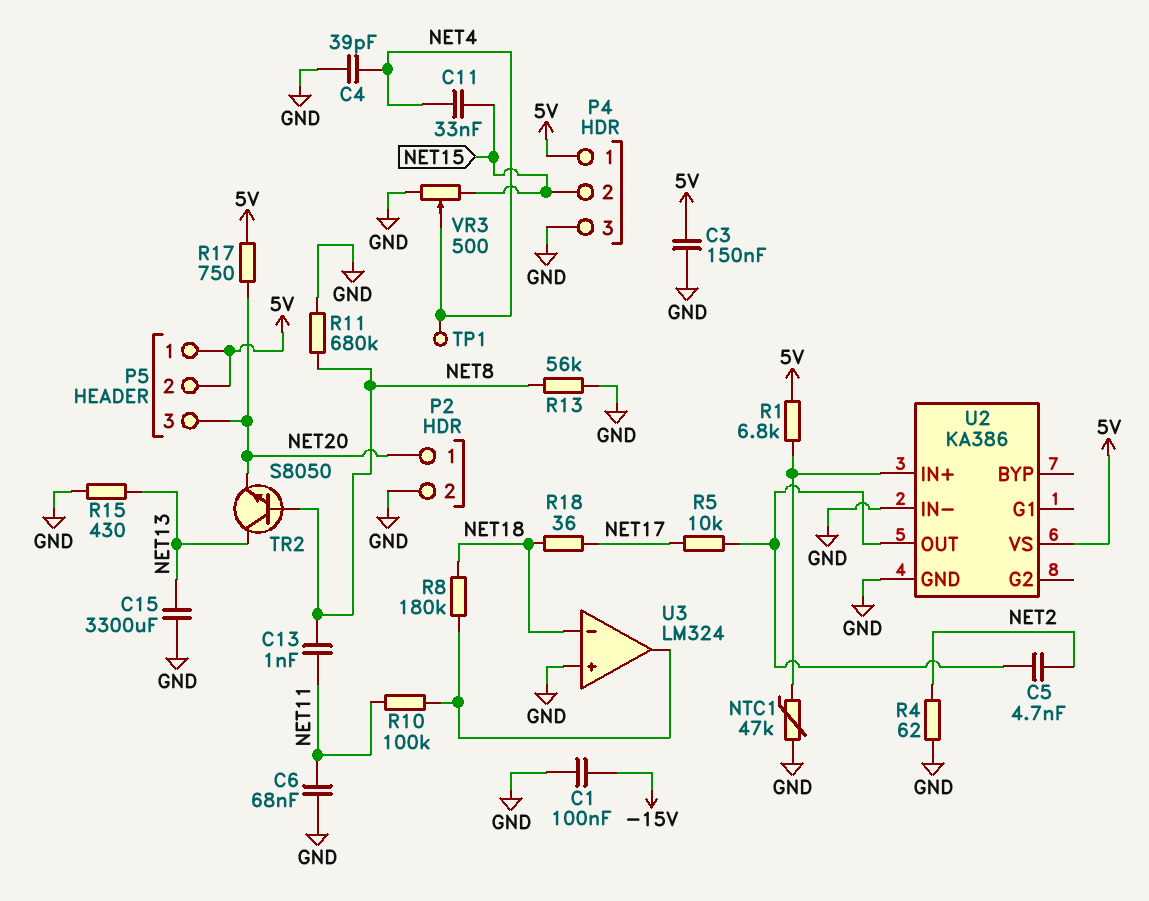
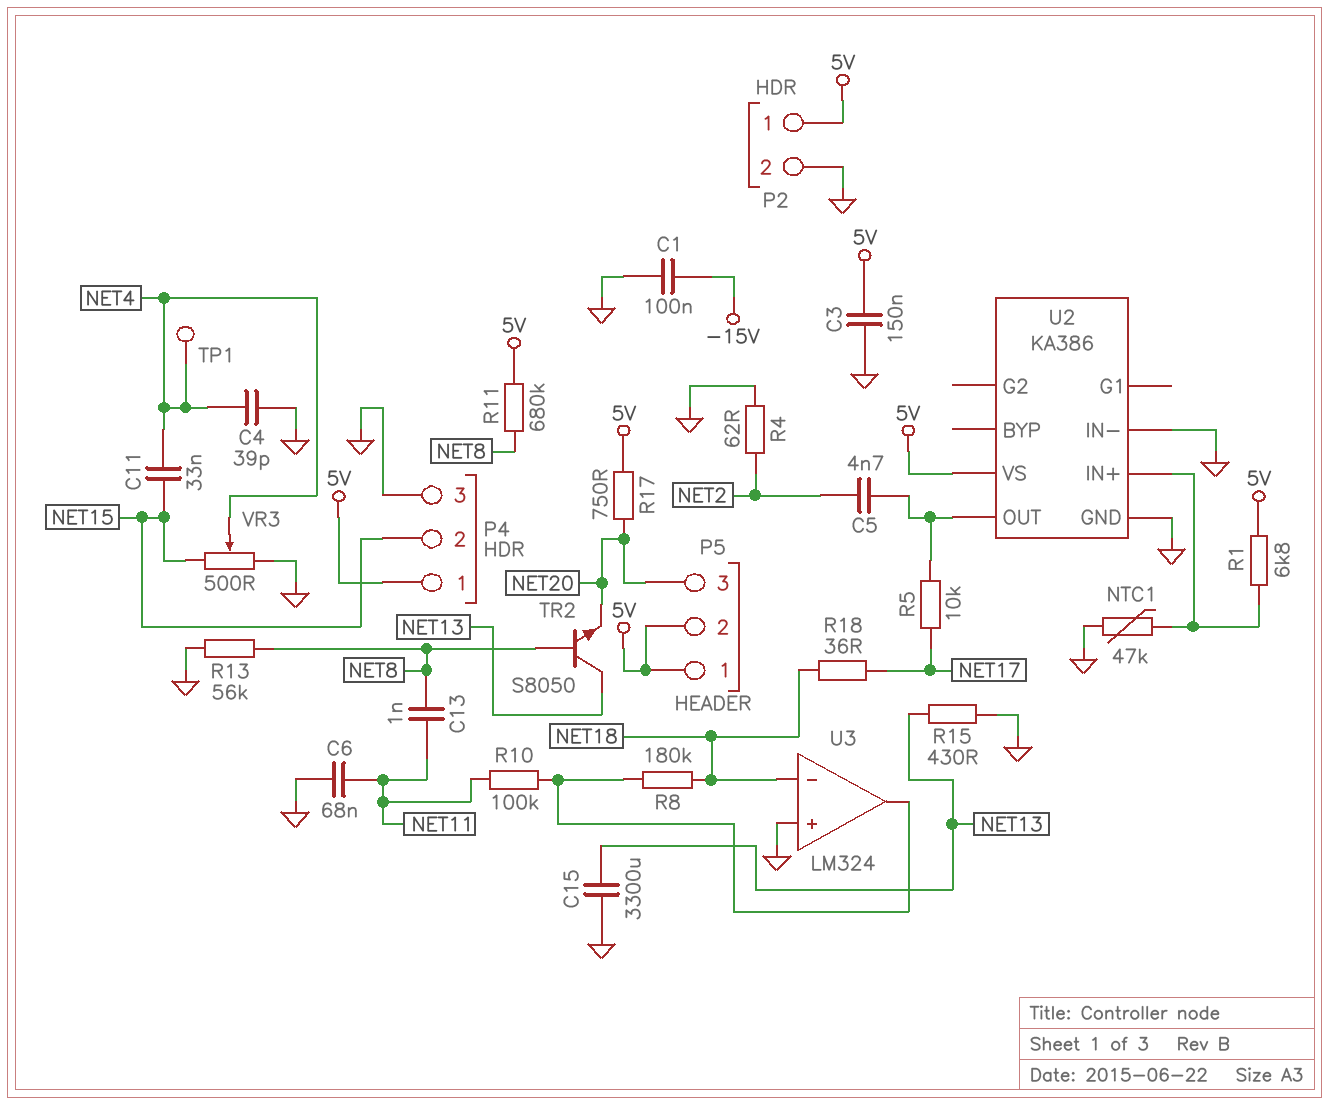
P2 pin 1: NET20 -> 5V
R11: 680k (GND, NET8) -> 680k (5V, NET8)

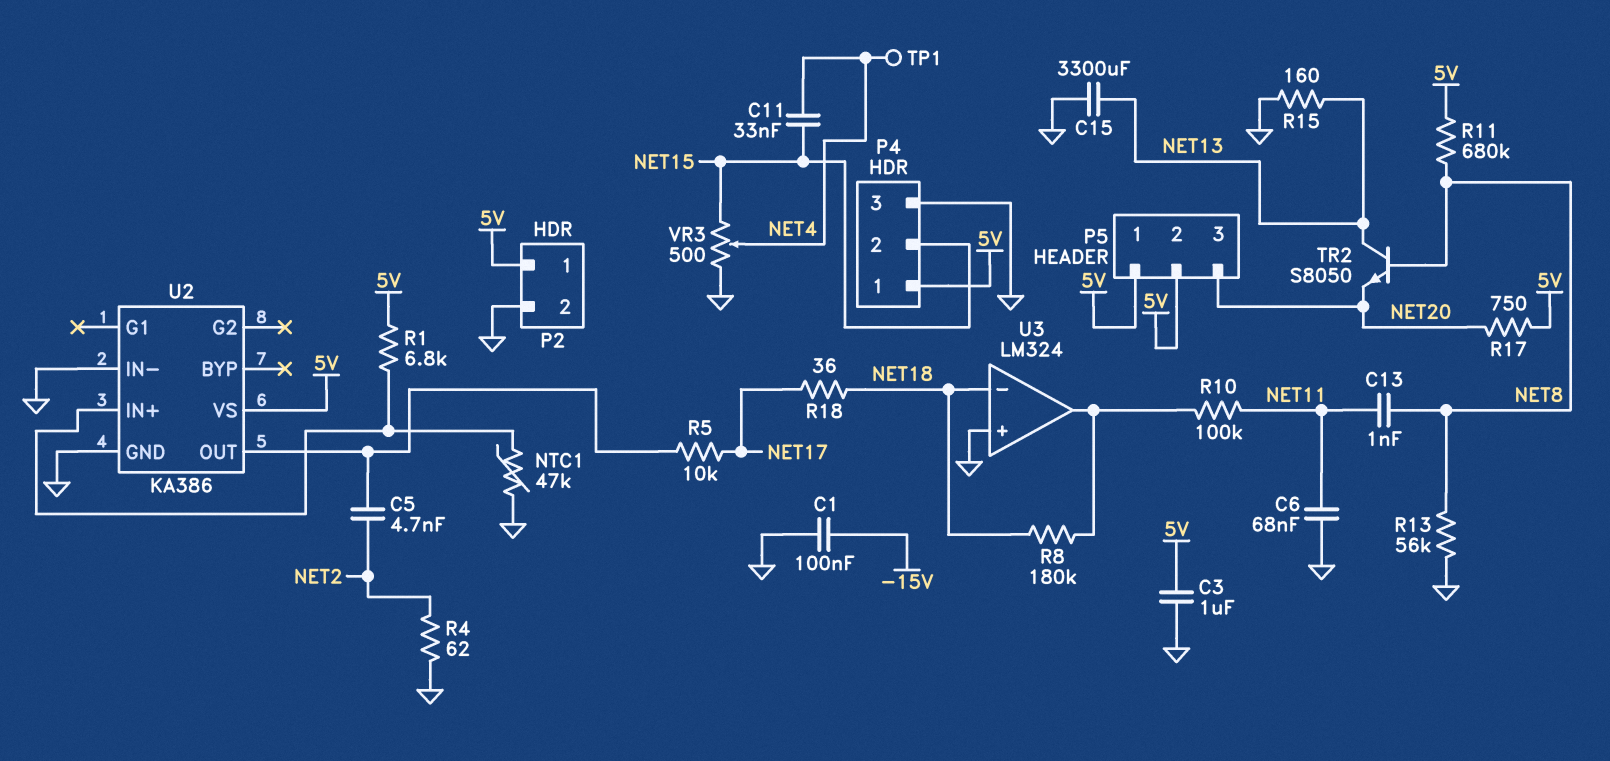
C3: 150nF (5V, GND) -> 1uF (5V, GND)
C4: 39pF (GND, NET4) -> none
R15: 430 (GND, NET13) -> 160 (GND, NET13)

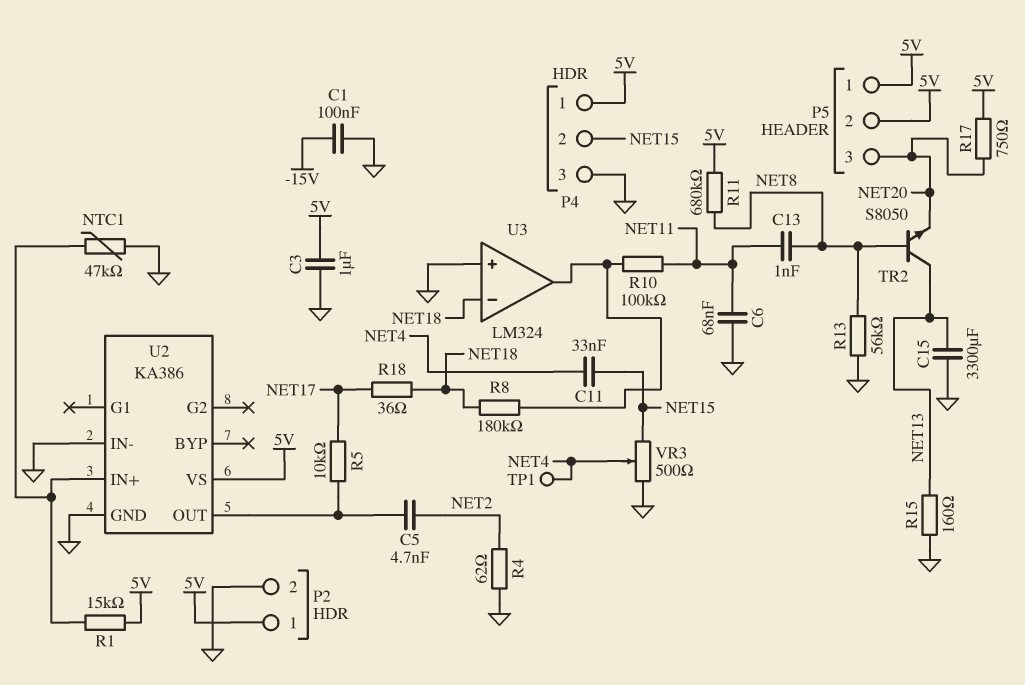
R1: 6.8k (5V, U2/IN+) -> 15k (5V, U2/IN+)

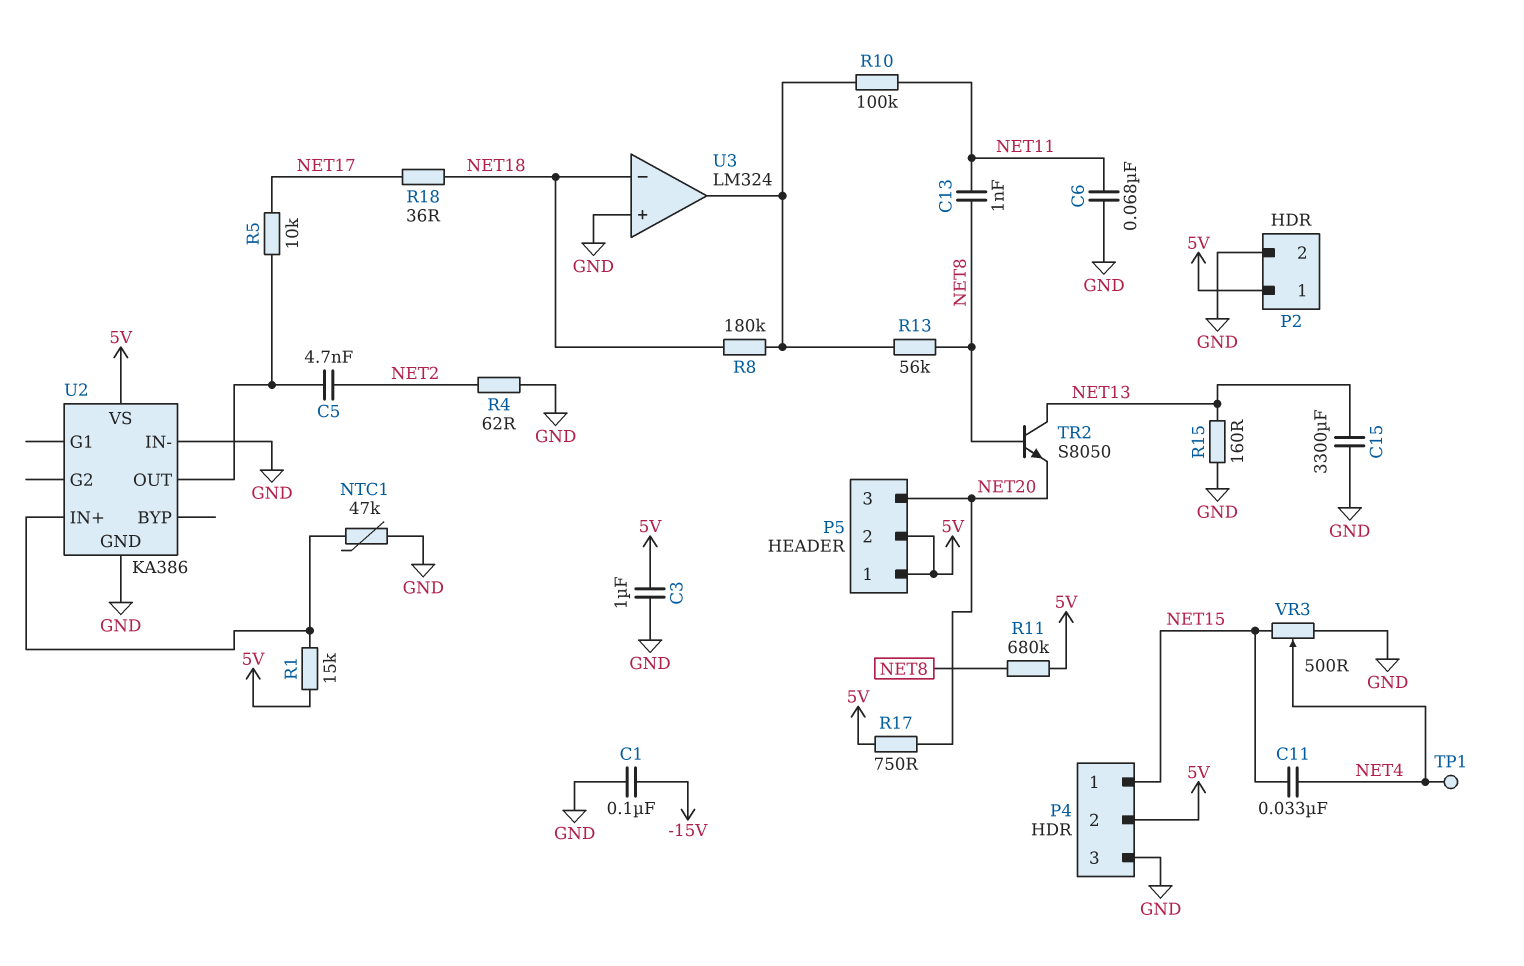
P4 pin 1: 5V -> NET15
P4 pin 2: NET15 -> 5V
R13: 56k (GND, NET8) -> 56k (NET8, U3/out)

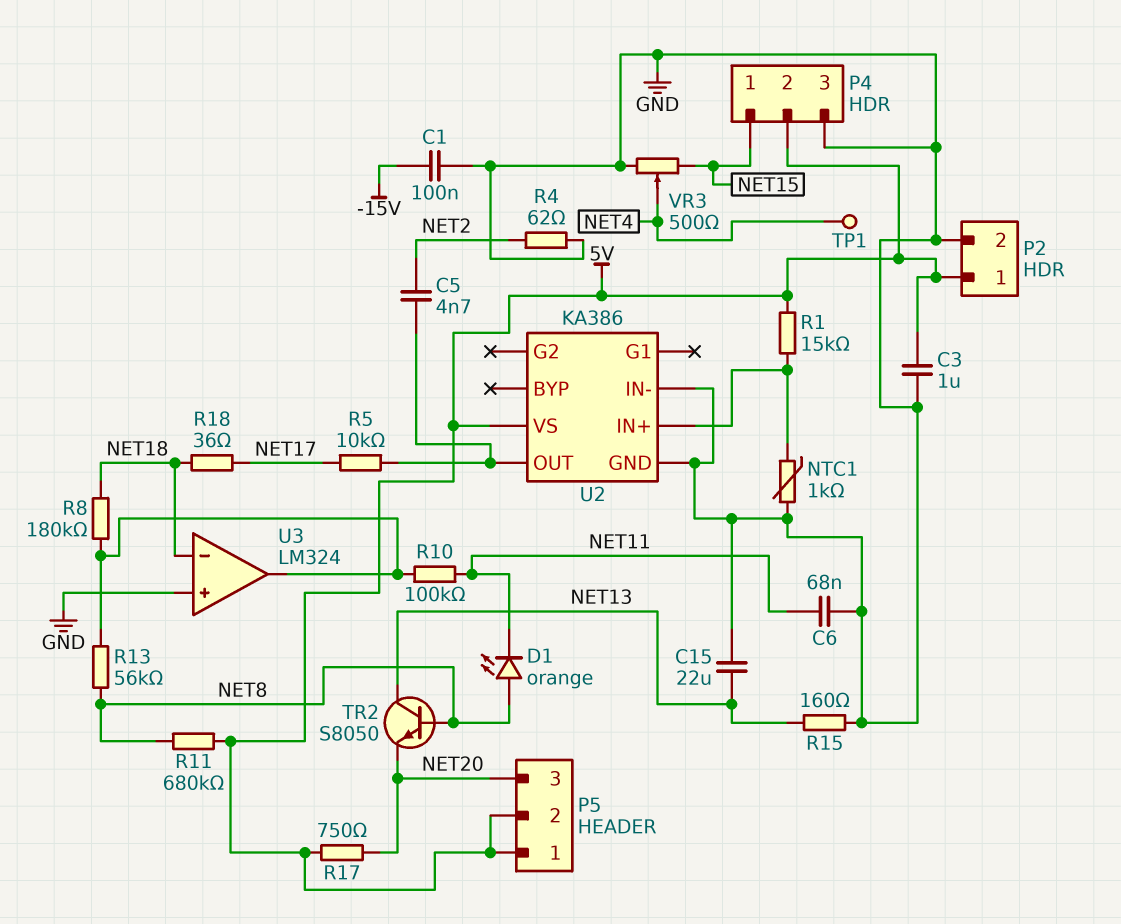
C11: 33nF (NET4, NET15) -> none
C13: 1nF (NET8, NET11) -> none
C15: 3300uF (GND, NET13) -> 22uF (GND, NET13)
D1: none -> LED orange (A NET8, K NET11)
NTC1: 47k (GND, U2/IN+) -> 1k (GND, U2/IN+)

